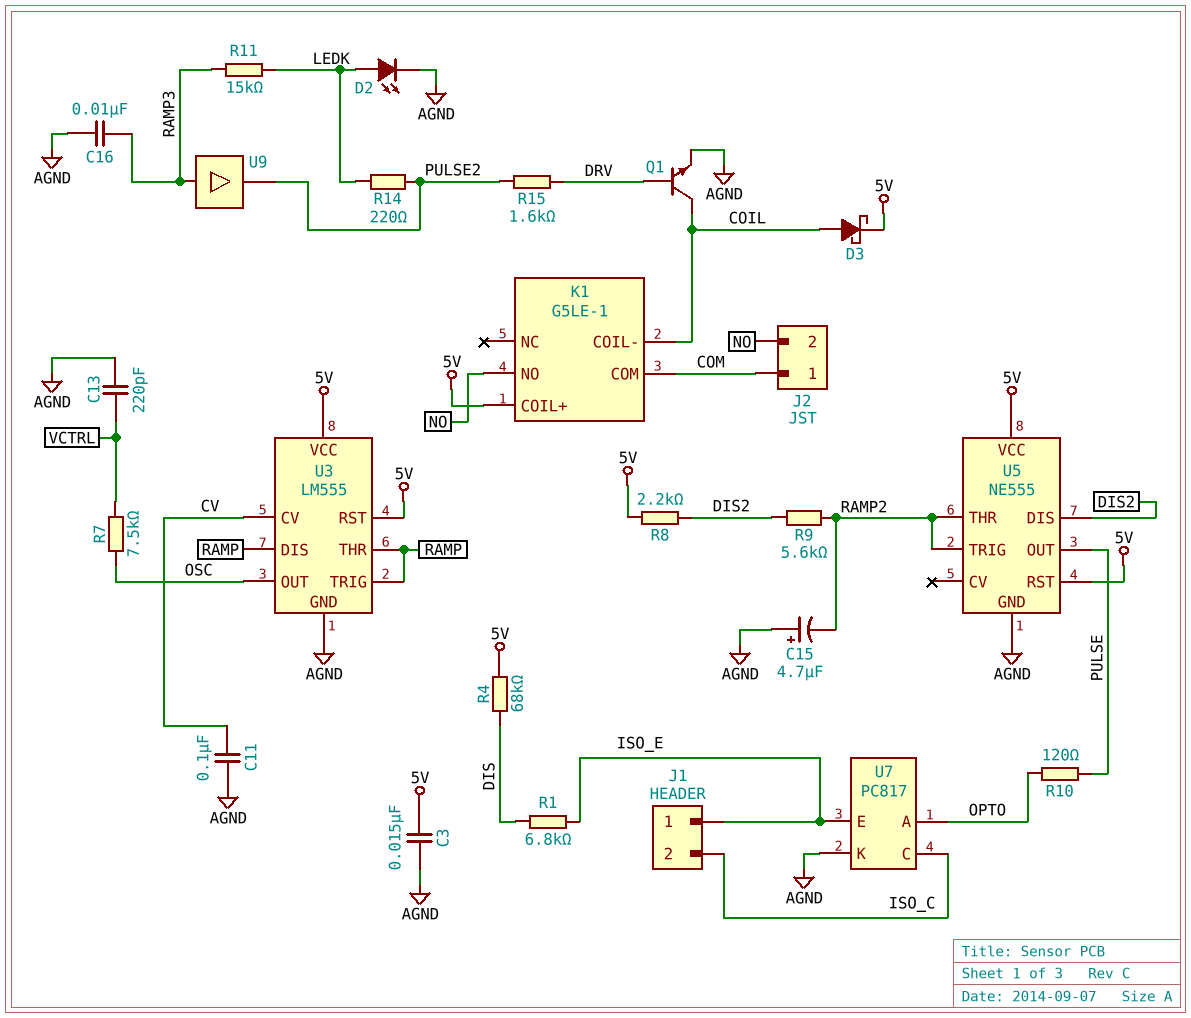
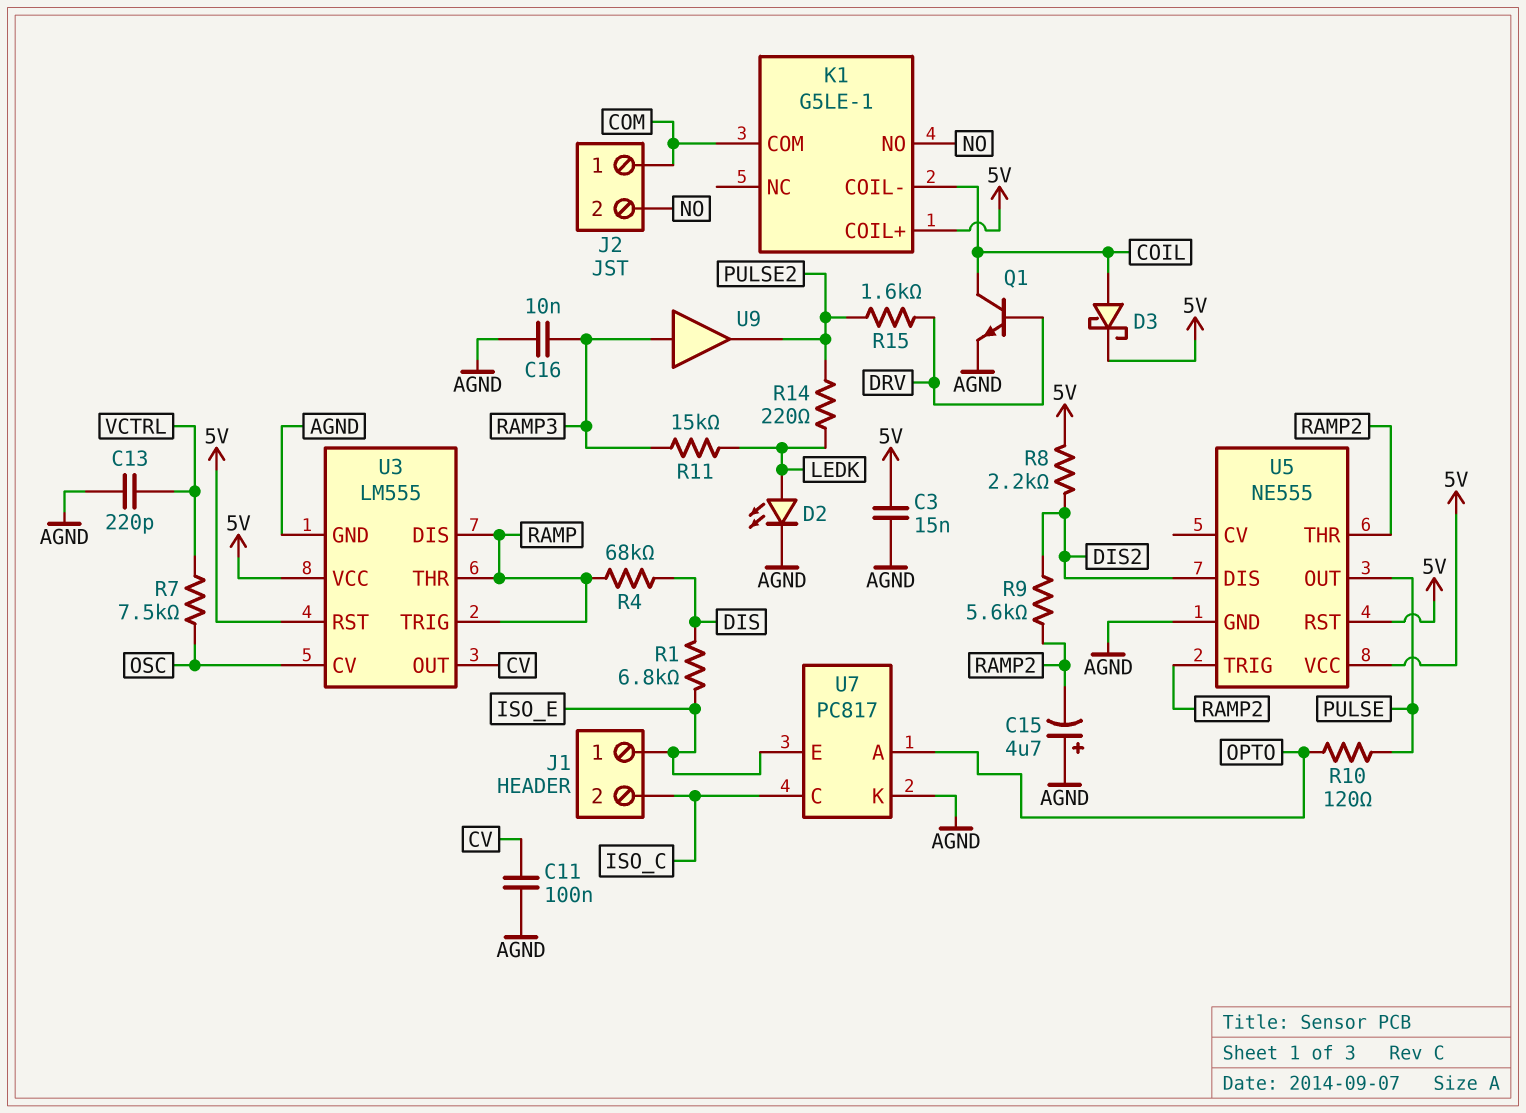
R4: 68k (5V, DIS) -> 68k (DIS, RAMP)
U3 pin CV: CV -> OSC
U3 pin OUT: OSC -> CV

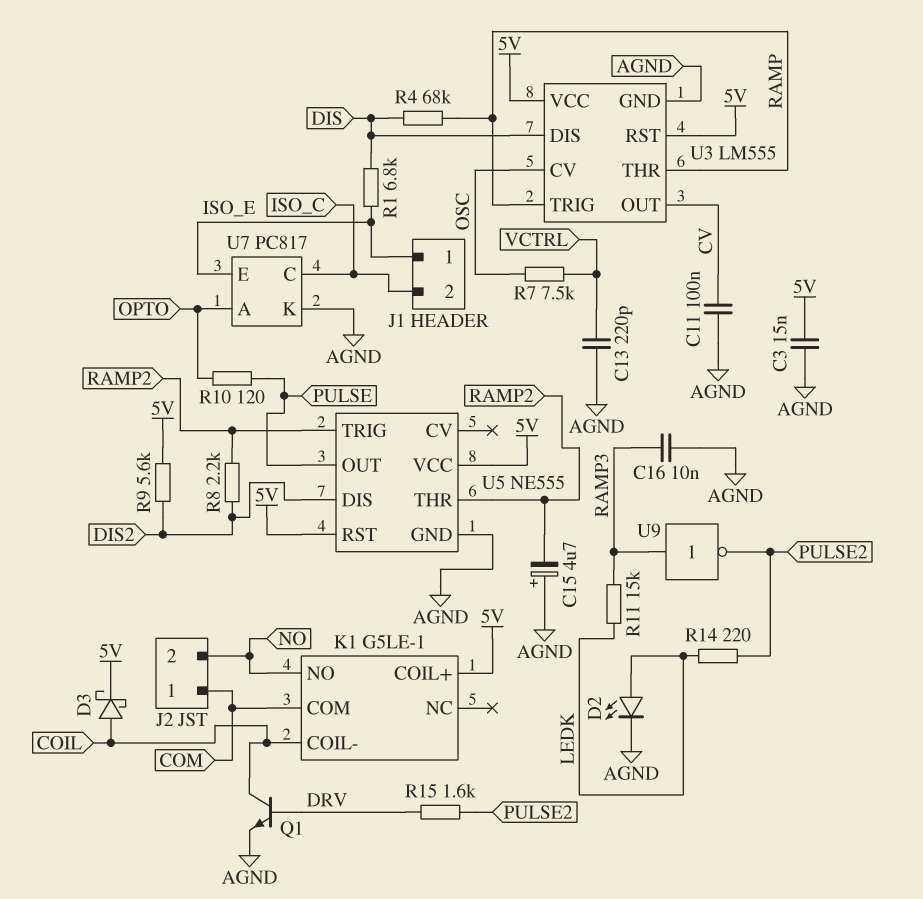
R8: 2.2k (5V, DIS2) -> 2.2k (DIS2, RAMP2)
R9: 5.6k (DIS2, RAMP2) -> 5.6k (5V, DIS2)
U3 pin DIS: RAMP -> DIS
U9: buffer (in RAMP3, out PULSE2) -> NOT (in RAMP3, out PULSE2)

